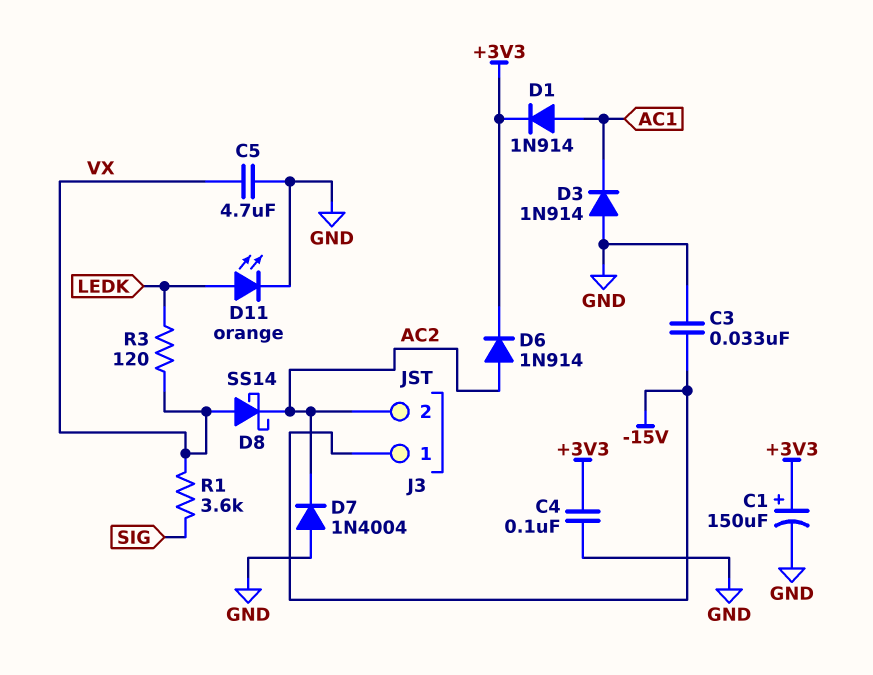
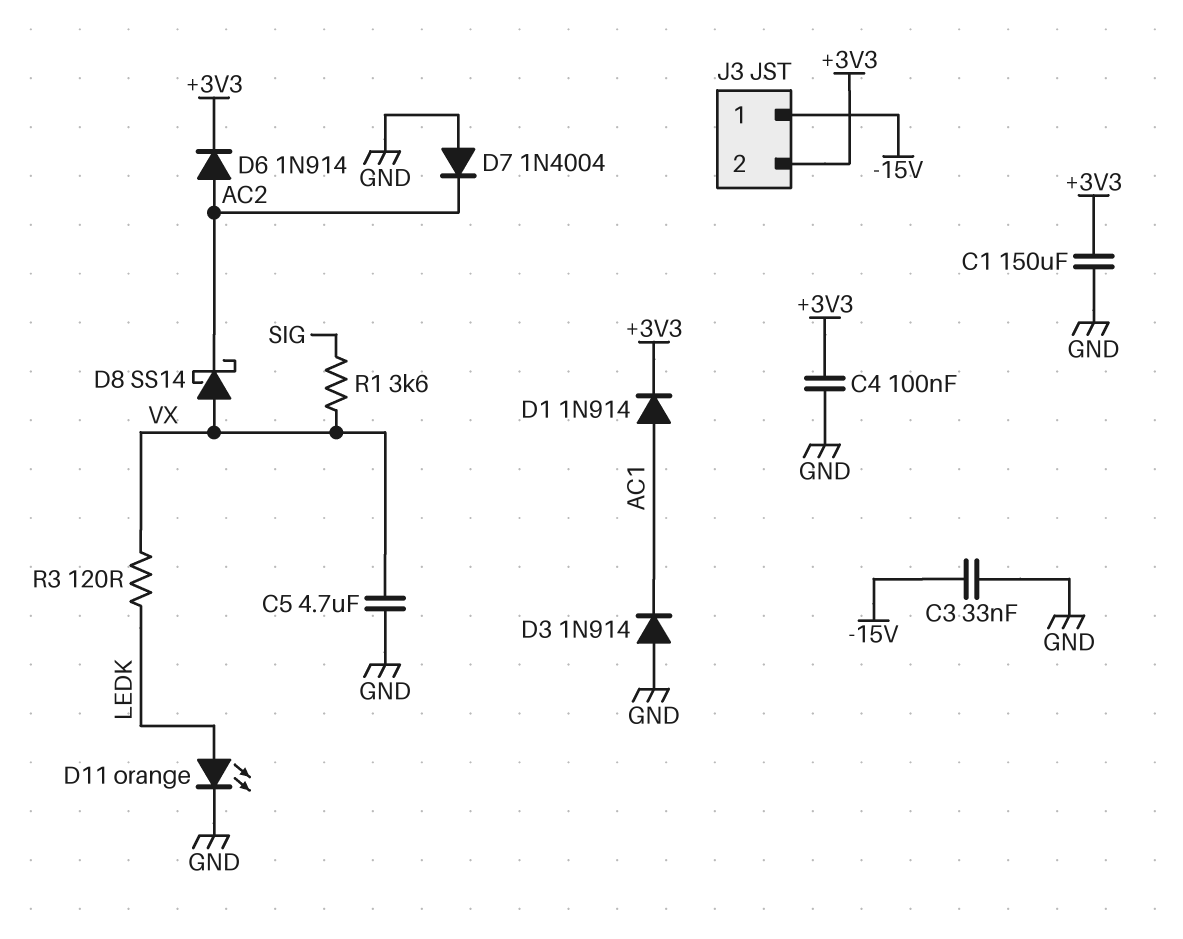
C1: 150uF (plus +3V3, minus GND) -> 150uF (+3V3, GND)
J3 pin 2: AC2 -> +3V3

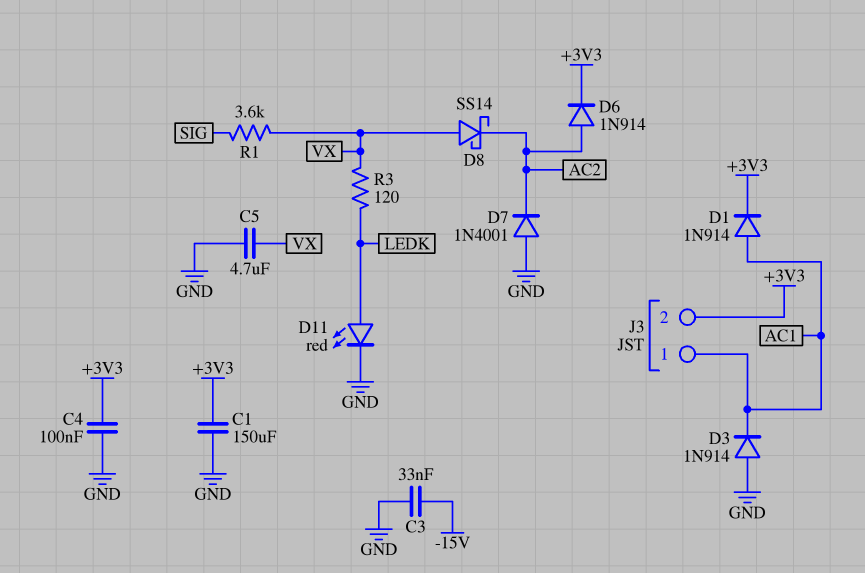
D7: diode 1N4004 (A GND, K AC2) -> diode 1N4001 (A GND, K AC2)
D11: LED orange (A LEDK, K GND) -> LED red (A LEDK, K GND)
J3 pin 1: -15V -> AC1

